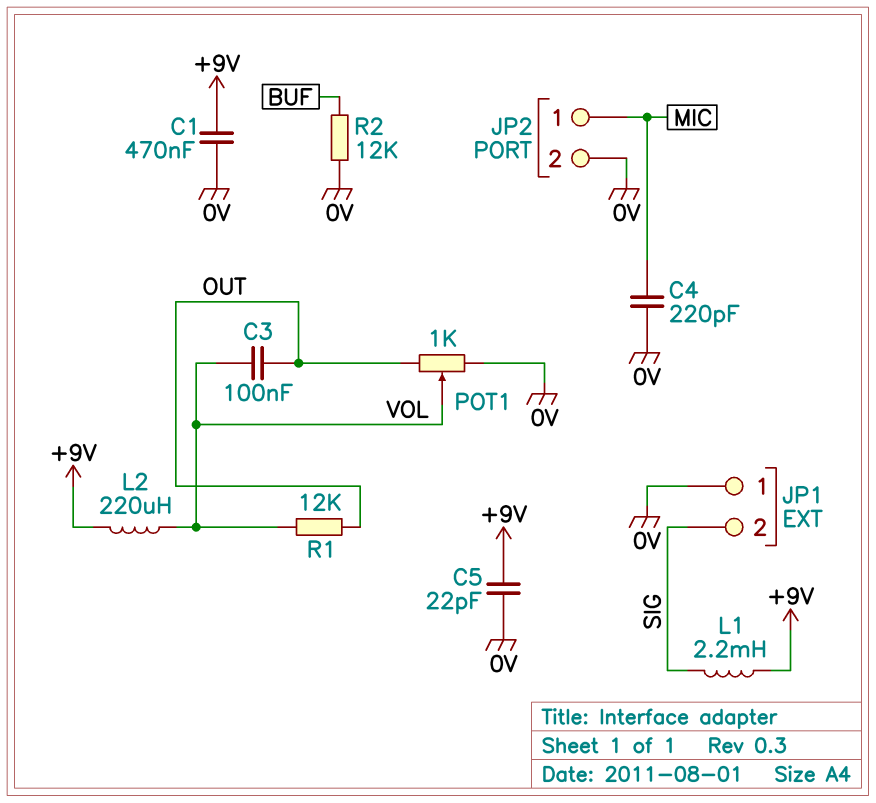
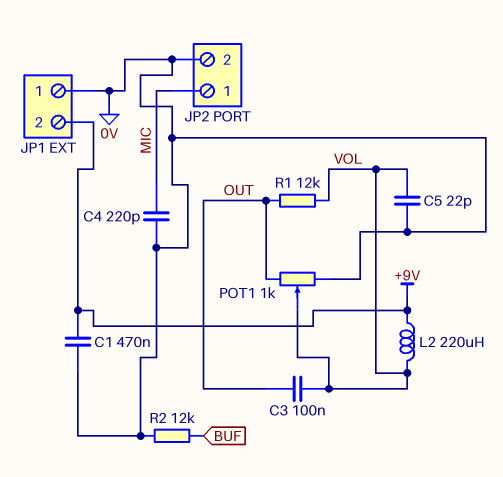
C5: 22pF (+9V, 0V) -> 22pF (0V, VOL)
JP1 pin 2: SIG -> +9V
L1: 2.2mH (+9V, SIG) -> none

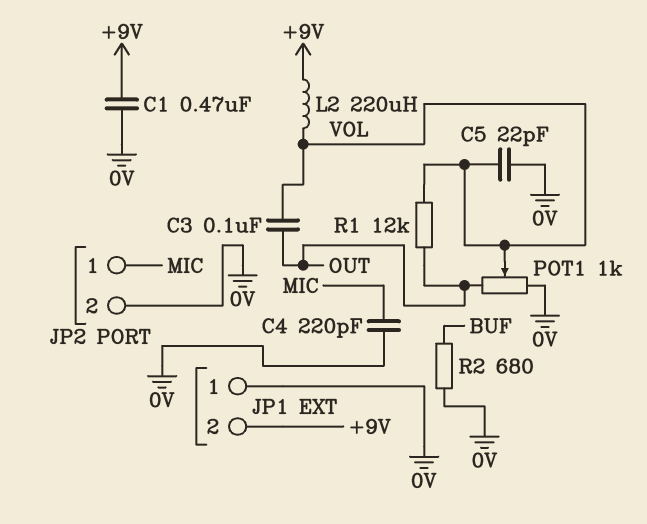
R2: 12k (0V, BUF) -> 680 (0V, BUF)

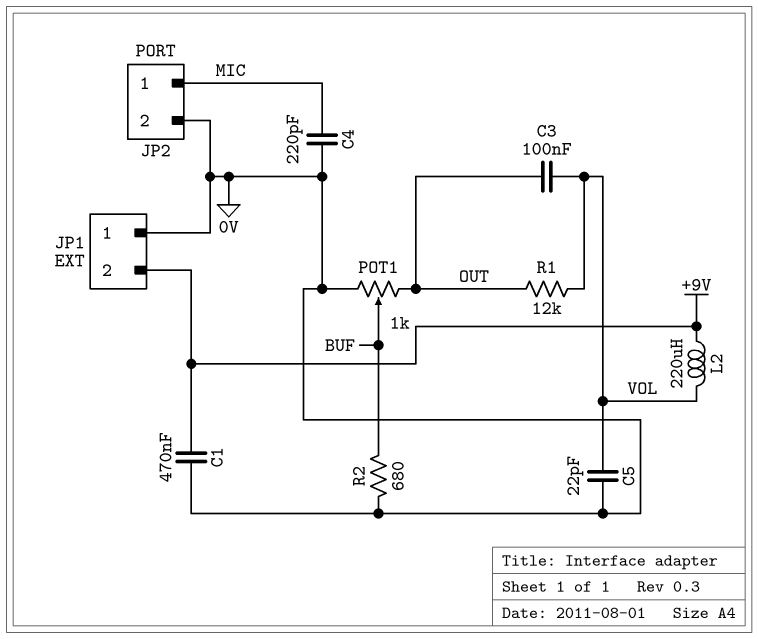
POT1: 1k (0V, OUT, wiper VOL) -> 1k (0V, OUT, wiper BUF)

